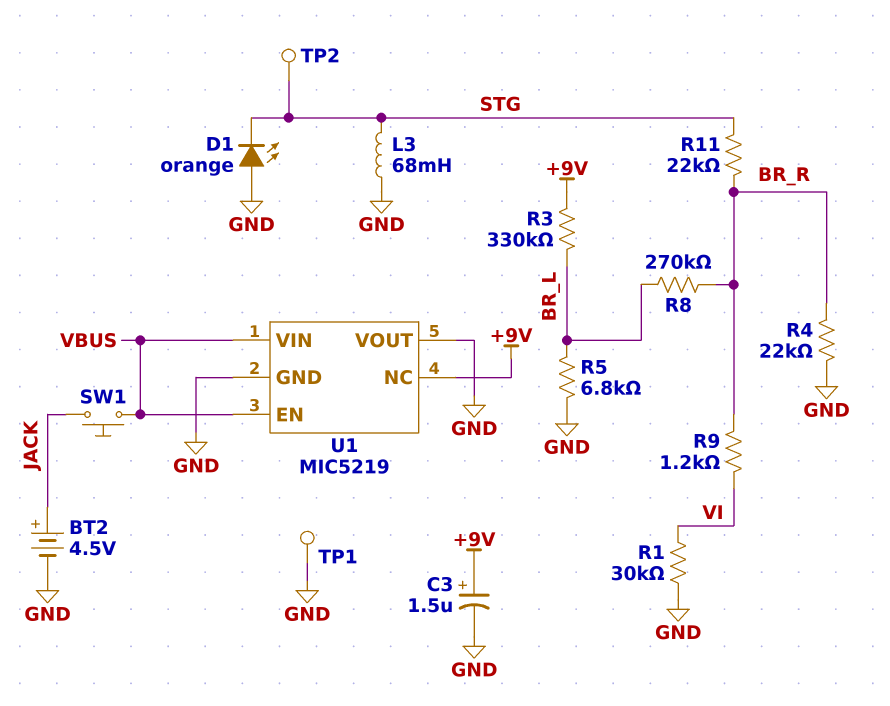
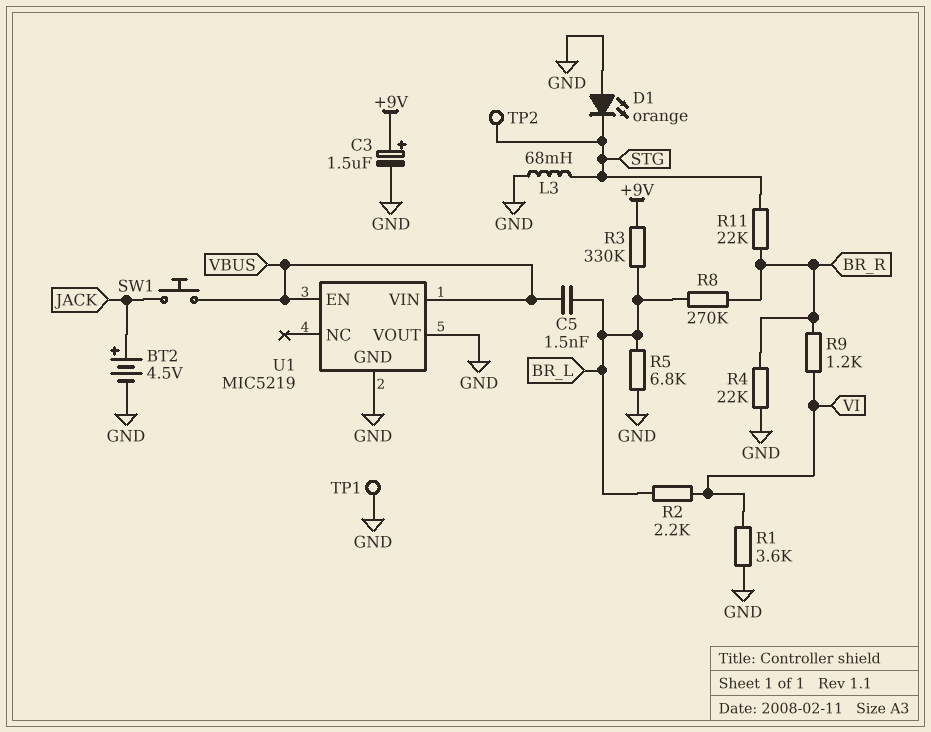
C5: none -> 1.5nF (BR_L, VBUS)
R1: 30k (GND, VI) -> 3.6k (GND, VI)
R2: none -> 2.2k (BR_L, VI)
U1 pin NC: +9V -> none

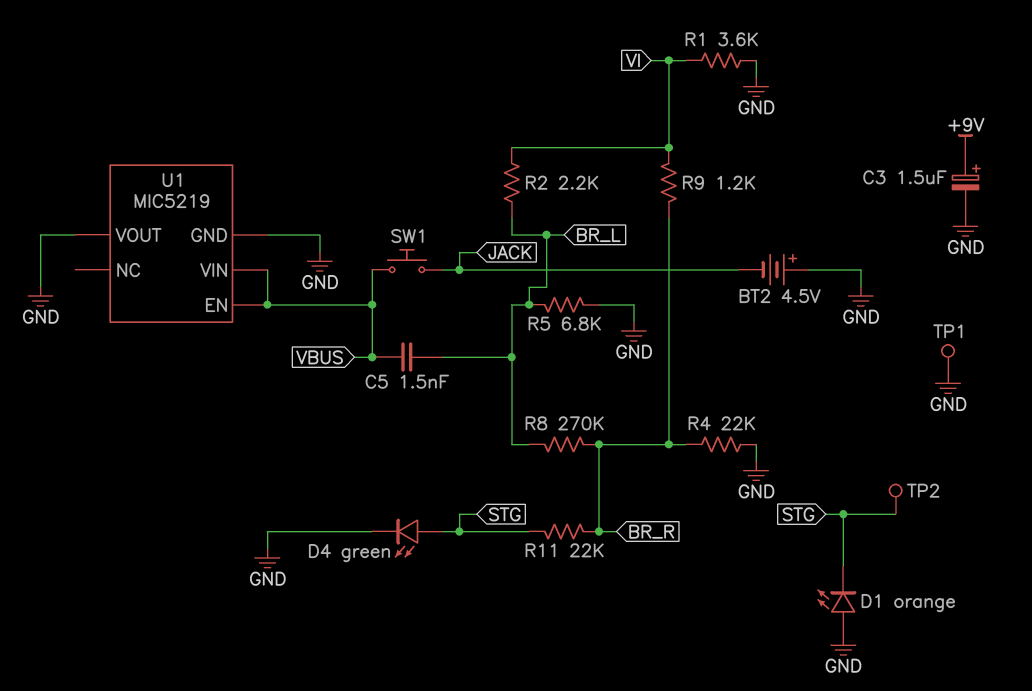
BT2: 4.5V (plus JACK, minus GND) -> 4.5V (plus GND, minus JACK)
D4: none -> LED green (A STG, K GND)
L3: 68mH (GND, STG) -> none
R3: 330k (+9V, BR_L) -> none

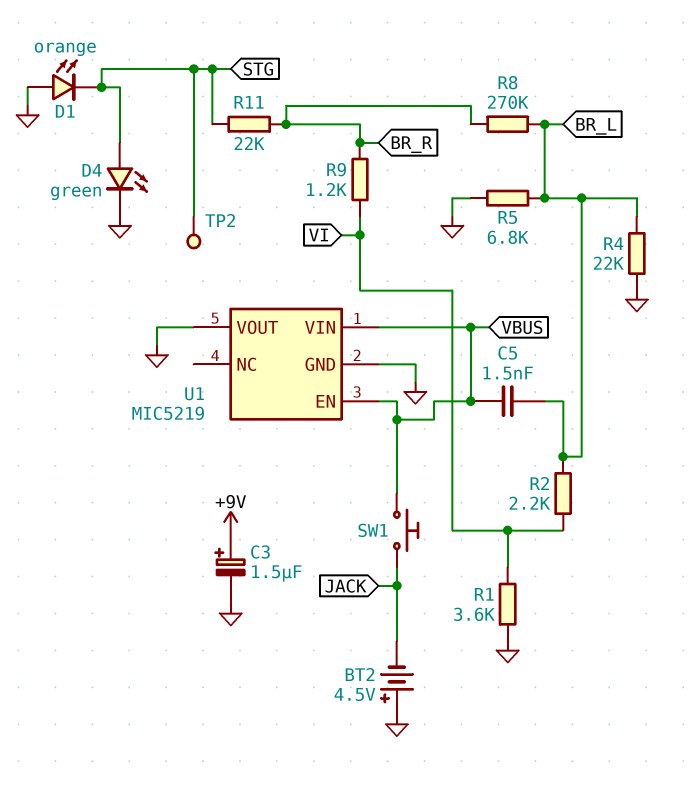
R4: 22k (BR_R, GND) -> 22k (BR_L, GND)
TP1: test point (GND) -> none

